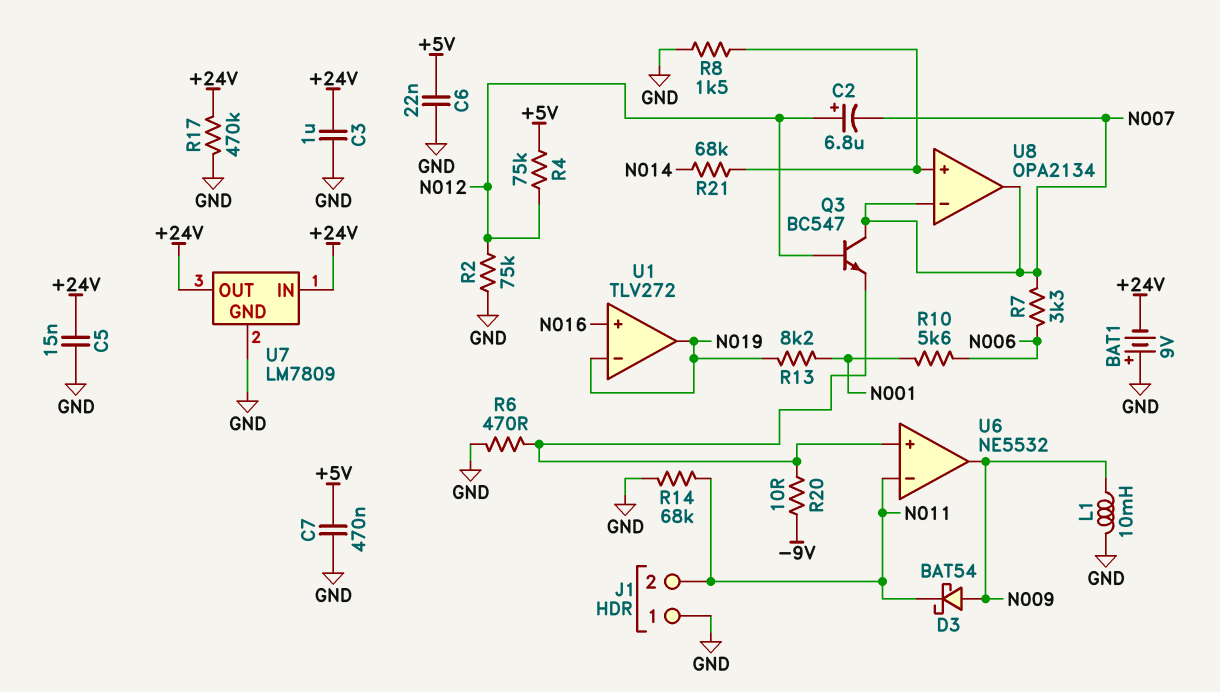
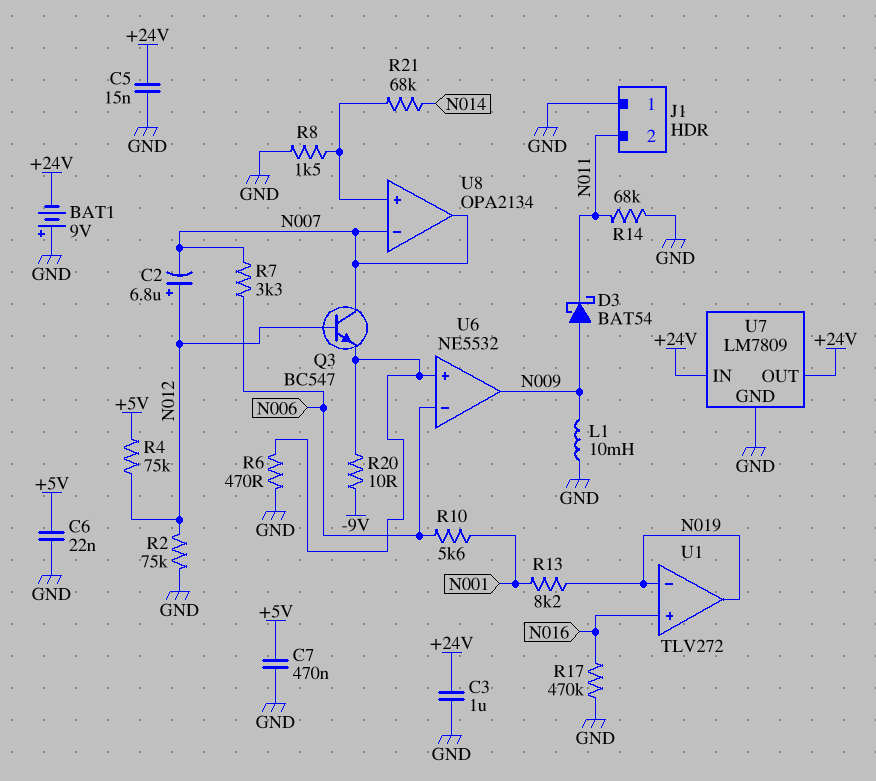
R17: 470k (+24V, GND) -> 470k (GND, N016)
U6 pin in-: N011 -> N006

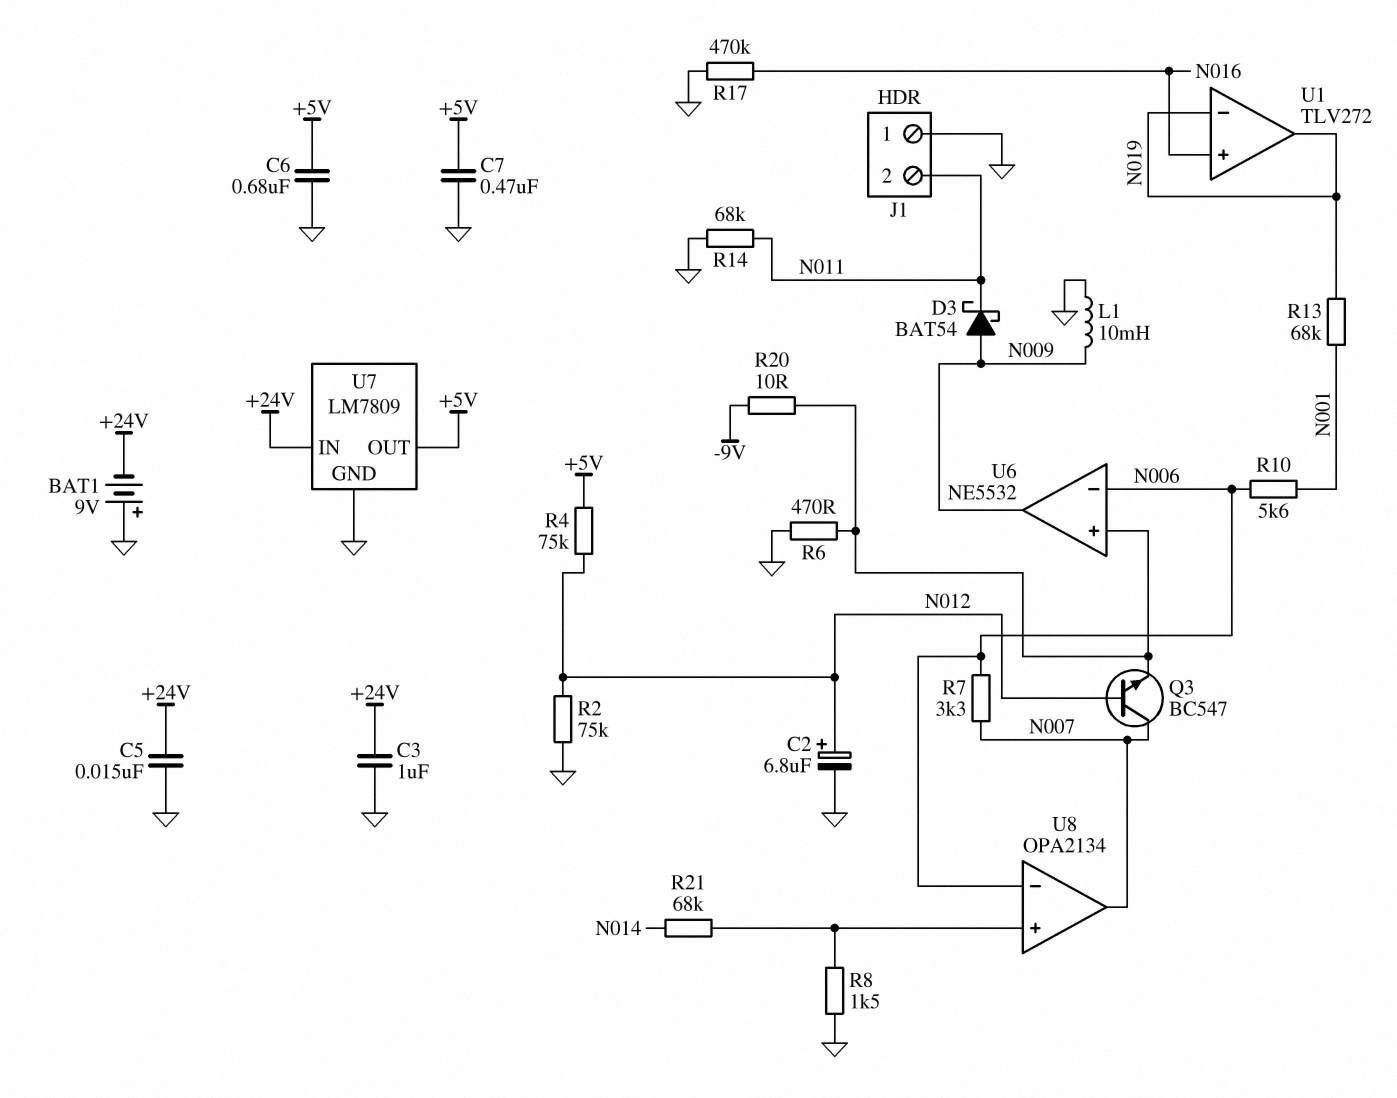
C2: 6.8uF (plus N012, minus N007) -> 6.8uF (plus N012, minus GND)
C6: 22nF (+5V, GND) -> 680nF (+5V, GND)
R13: 8.2k (N001, N019) -> 68k (N001, N019)
U7 pin OUT: +24V -> +5V
U8 pin in-: N007 -> N006

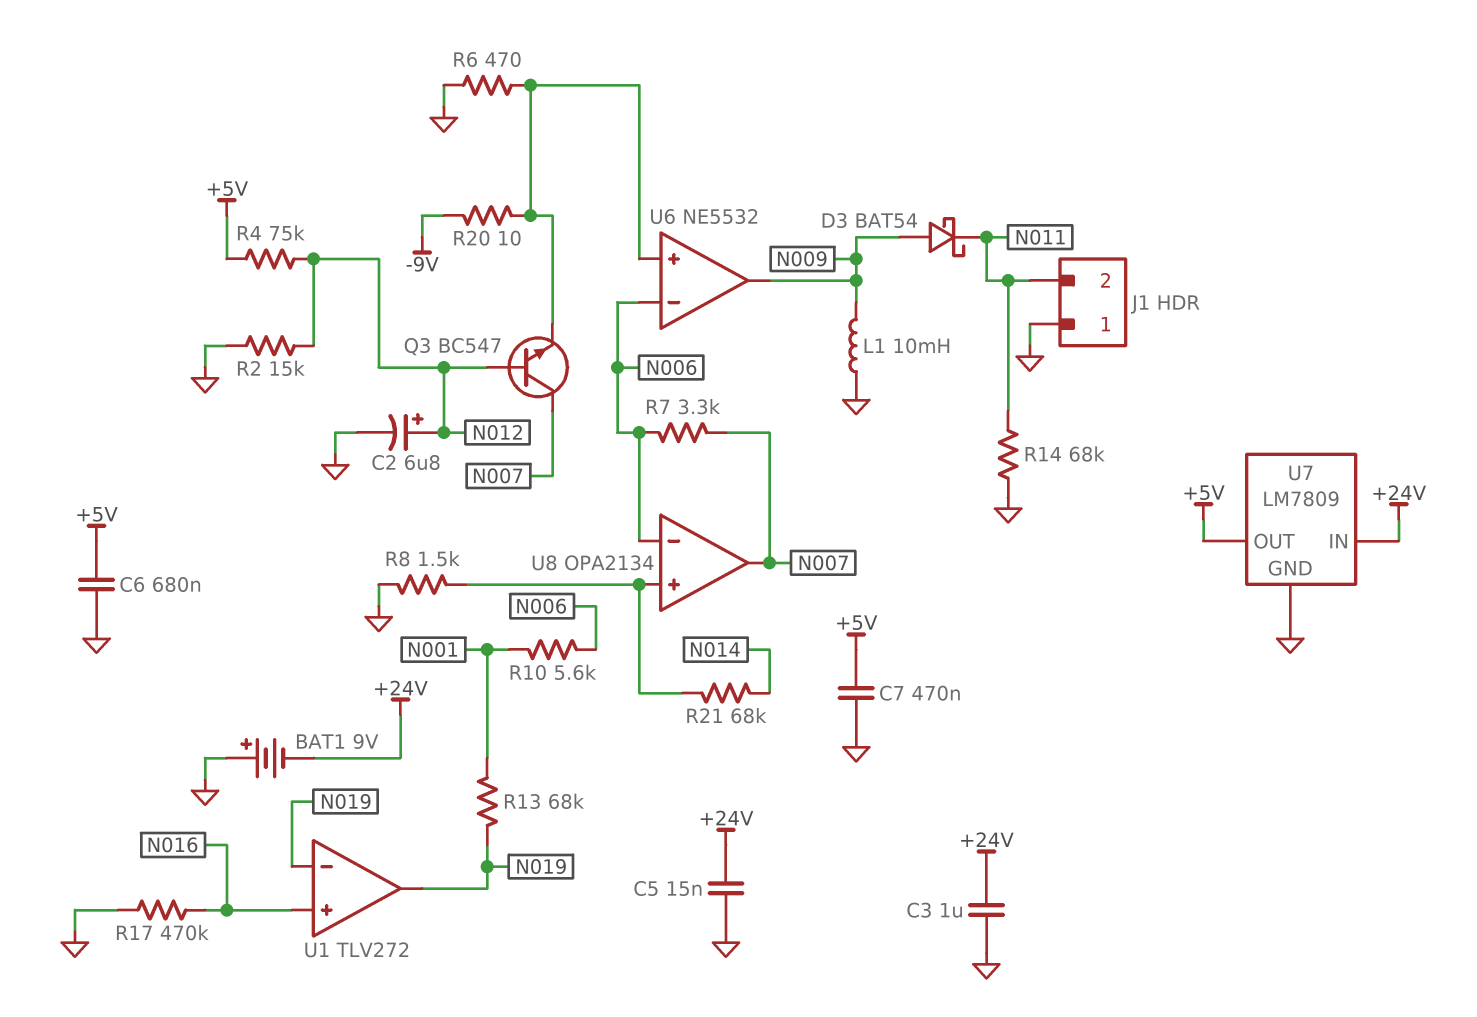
R2: 75k (GND, N012) -> 15k (GND, N012)

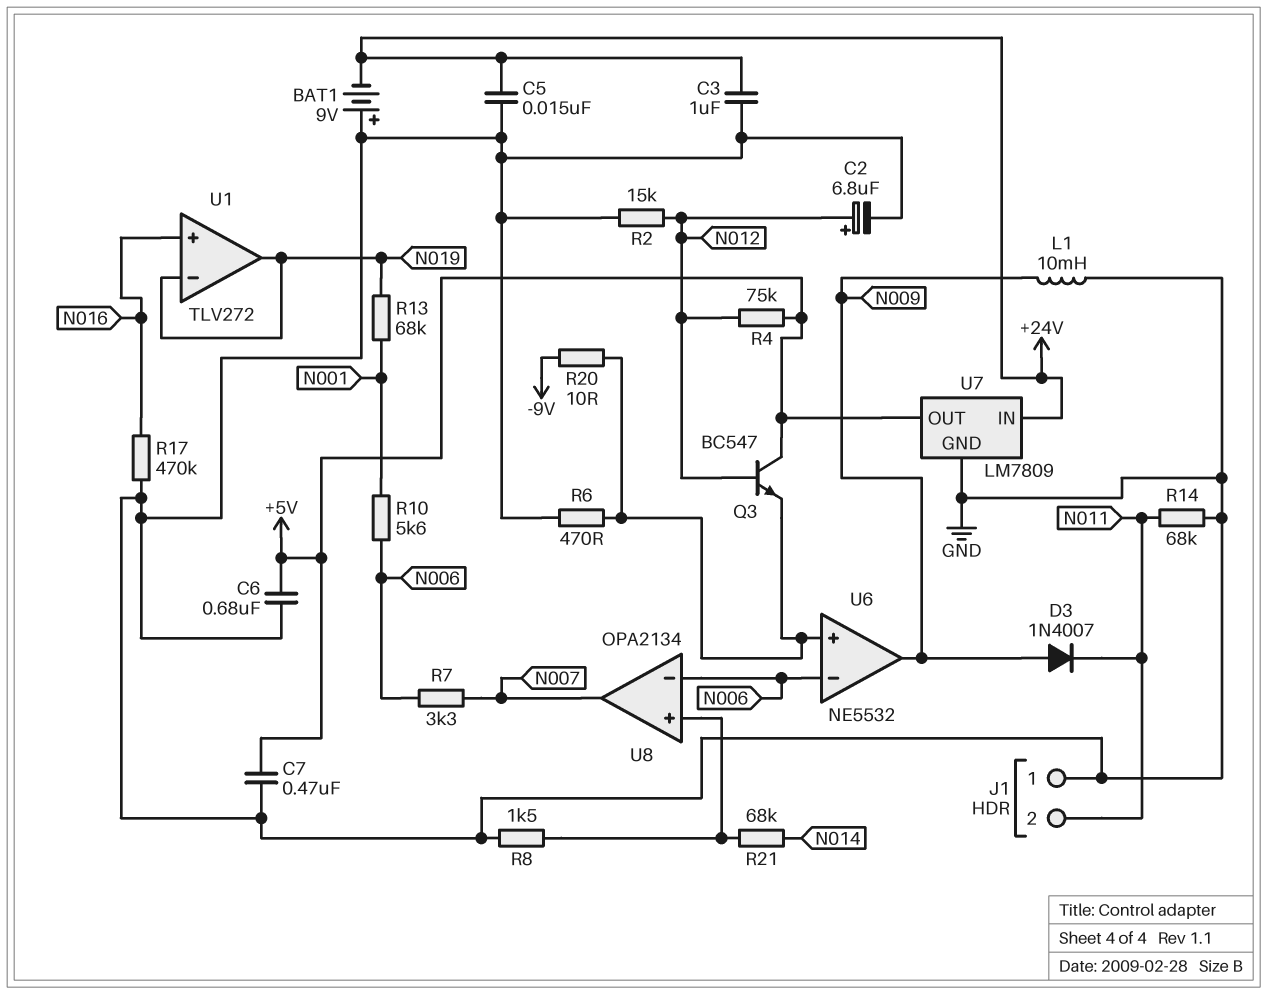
D3: schottky BAT54 (A N009, K N011) -> diode 1N4007 (A N009, K N011)
Q3: NPN BC547 (B N012, C N007, E U6/in+) -> NPN BC547 (B N012, C +5V, E U6/in+)

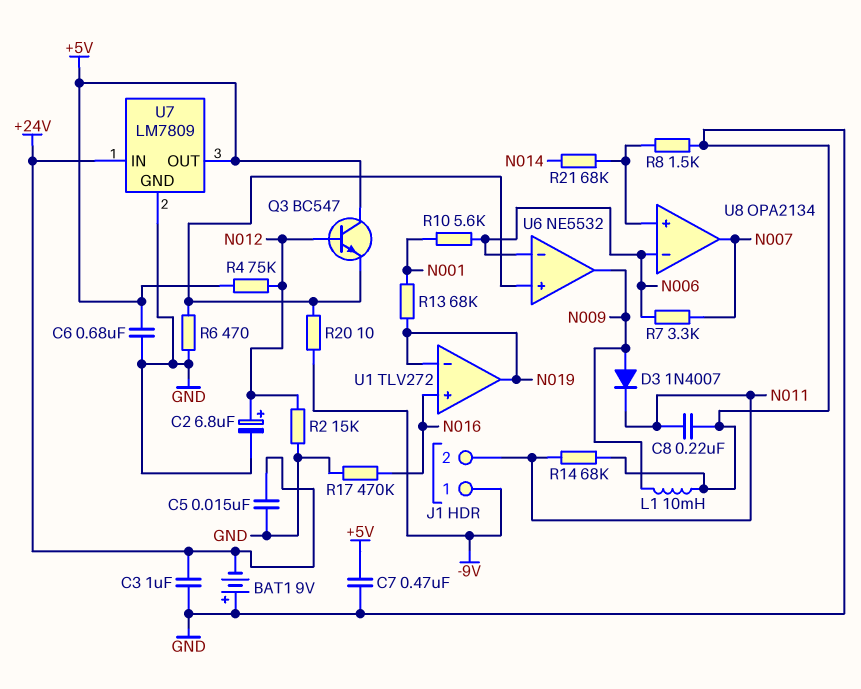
C8: none -> 220nF (GND, N011)
J1 pin 1: GND -> -9V

